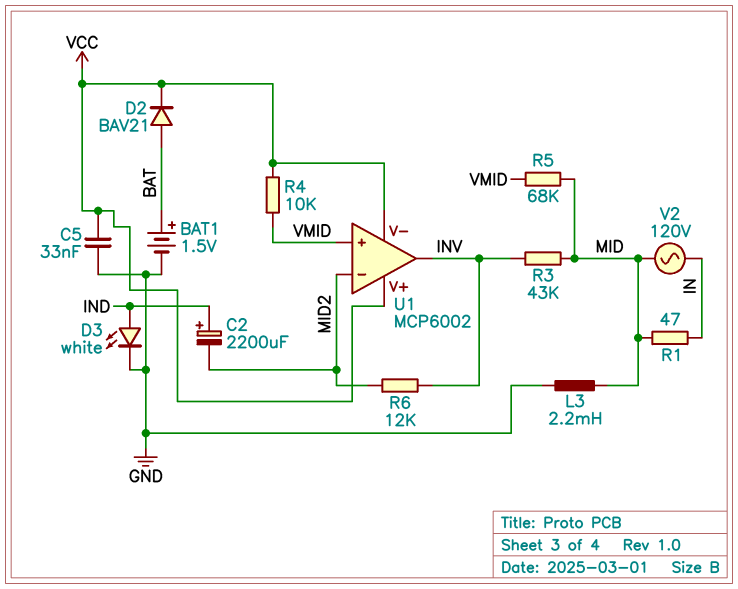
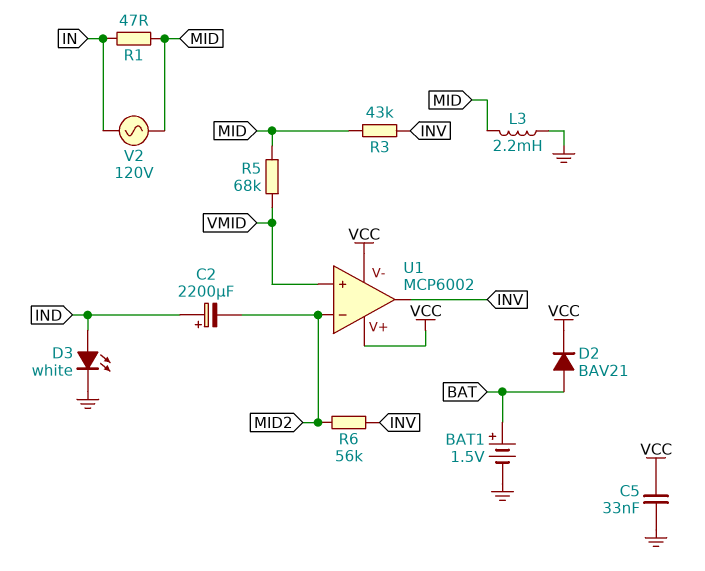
R4: 10k (VCC, VMID) -> none
R6: 12k (INV, MID2) -> 56k (INV, MID2)

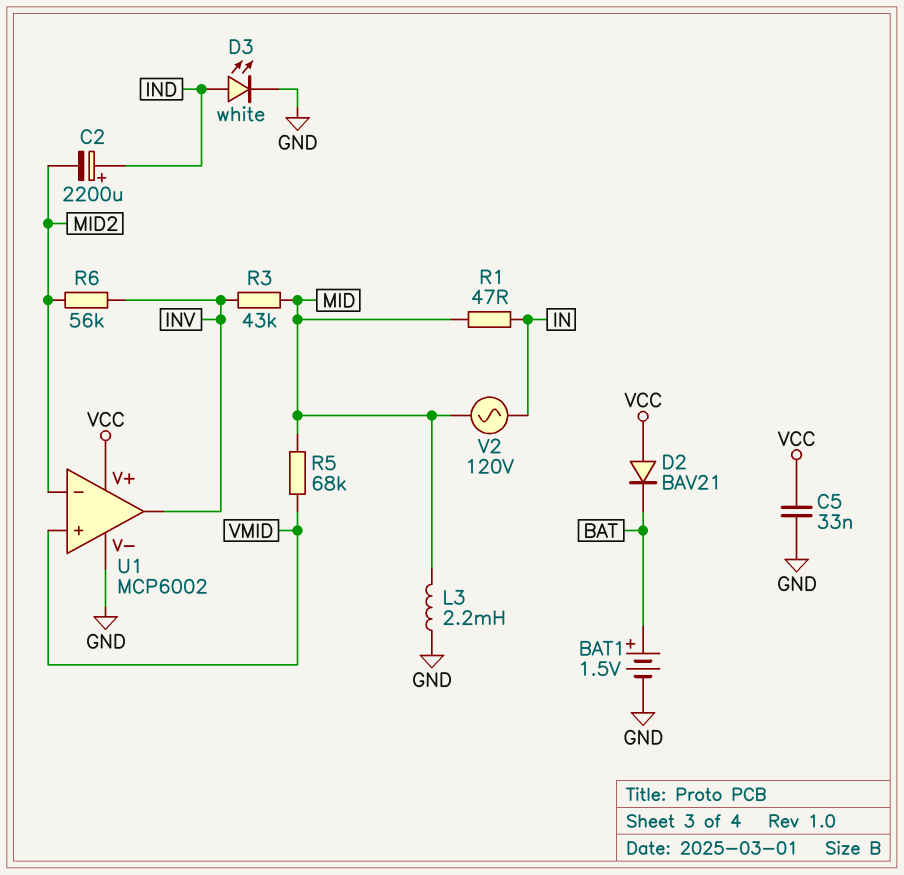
D2: diode BAV21 (A BAT, K VCC) -> diode BAV21 (A VCC, K BAT)
U1 pin V-: VCC -> GND

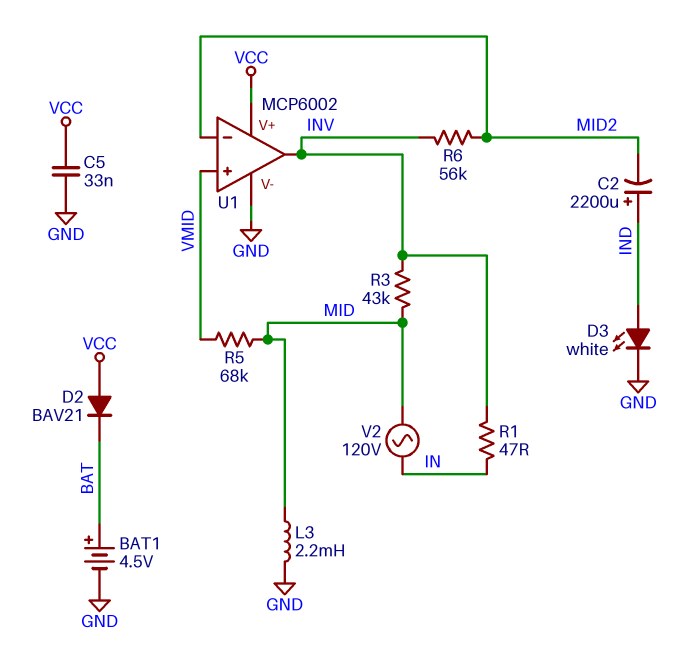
BAT1: 1.5V (plus BAT, minus GND) -> 4.5V (plus BAT, minus GND)
R1: 47 (IN, MID) -> 47 (IN, INV)

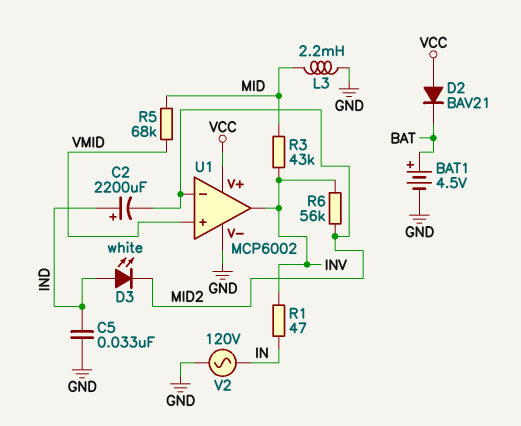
C5: 33nF (GND, VCC) -> 33nF (GND, IND)
D3: LED white (A IND, K GND) -> LED white (A IND, K MID2)
V2: AC 120V (IN, MID) -> AC 120V (GND, IN)

